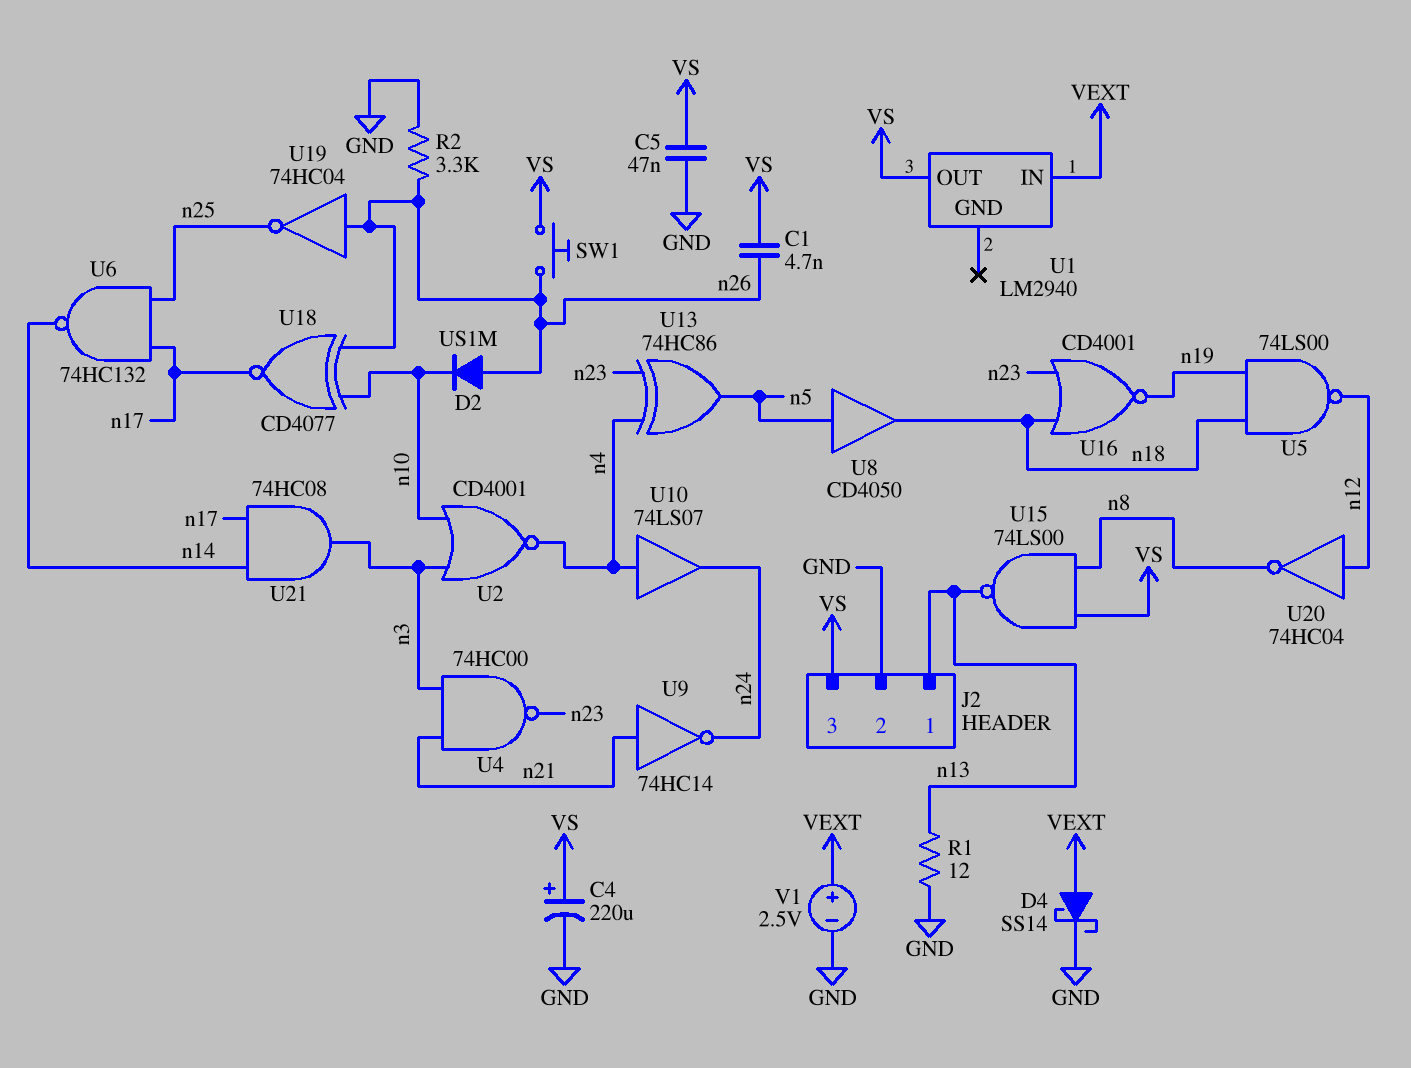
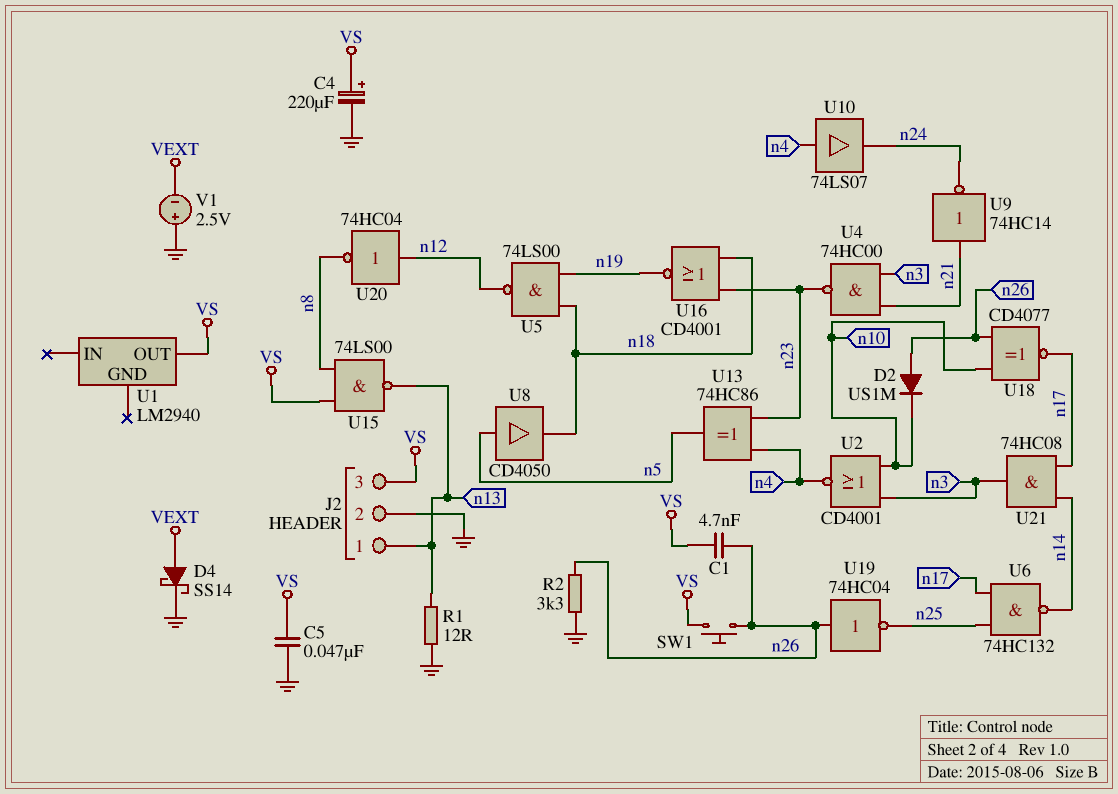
U1 pin IN: VEXT -> none
V1: 2.5V (plus VEXT, minus GND) -> 2.5V (plus GND, minus VEXT)

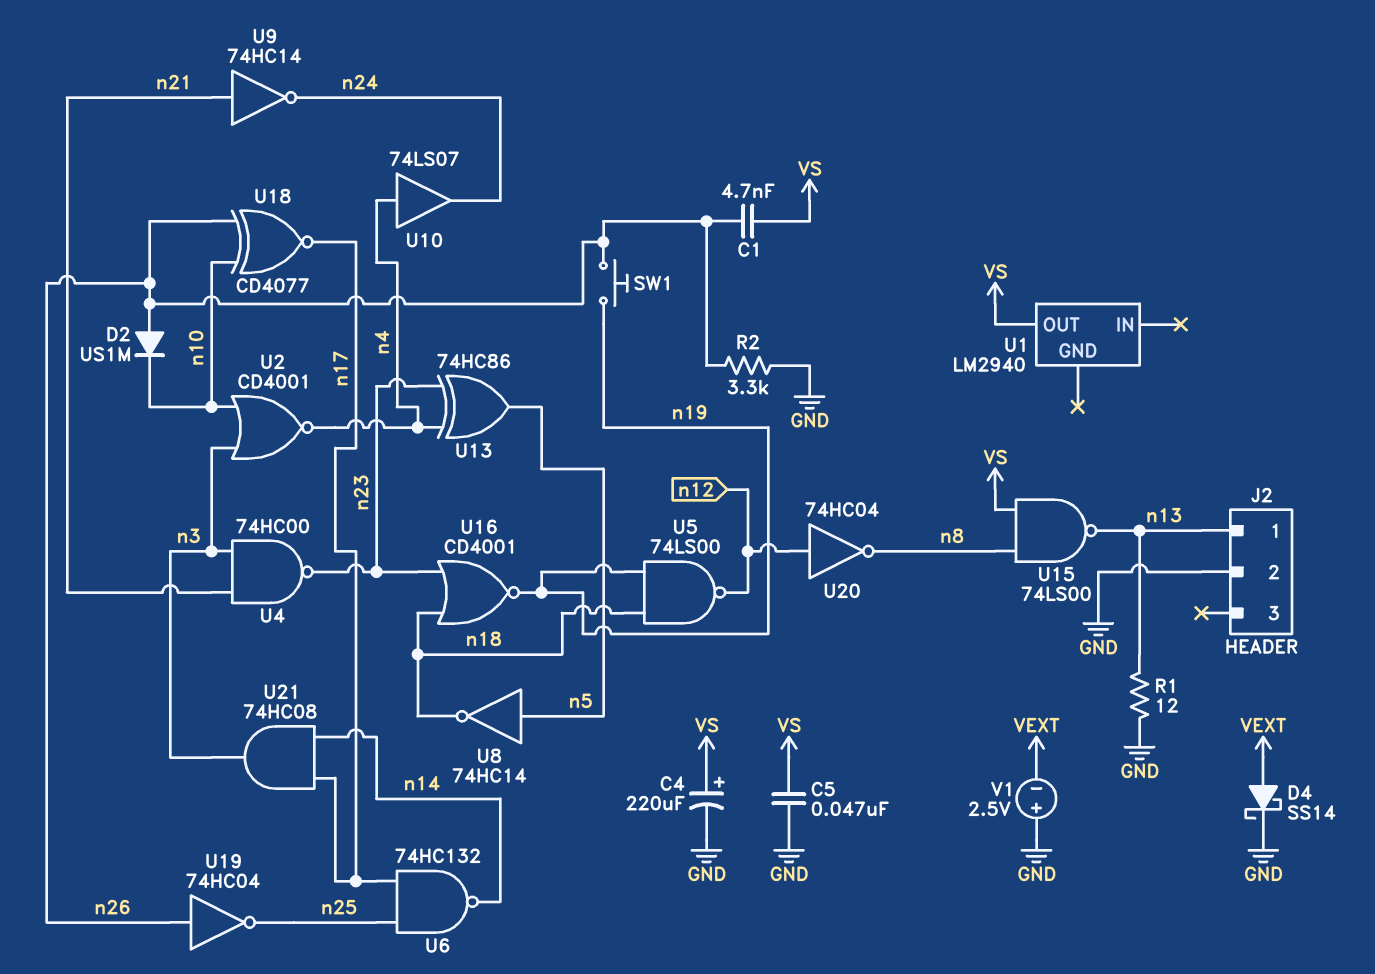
J2 pin 3: VS -> none
SW1: button (VS, n26) -> button (n19, n26)
U8: buffer CD4050 (in n5, out n18) -> NOT 74HC14 (in n5, out n18)

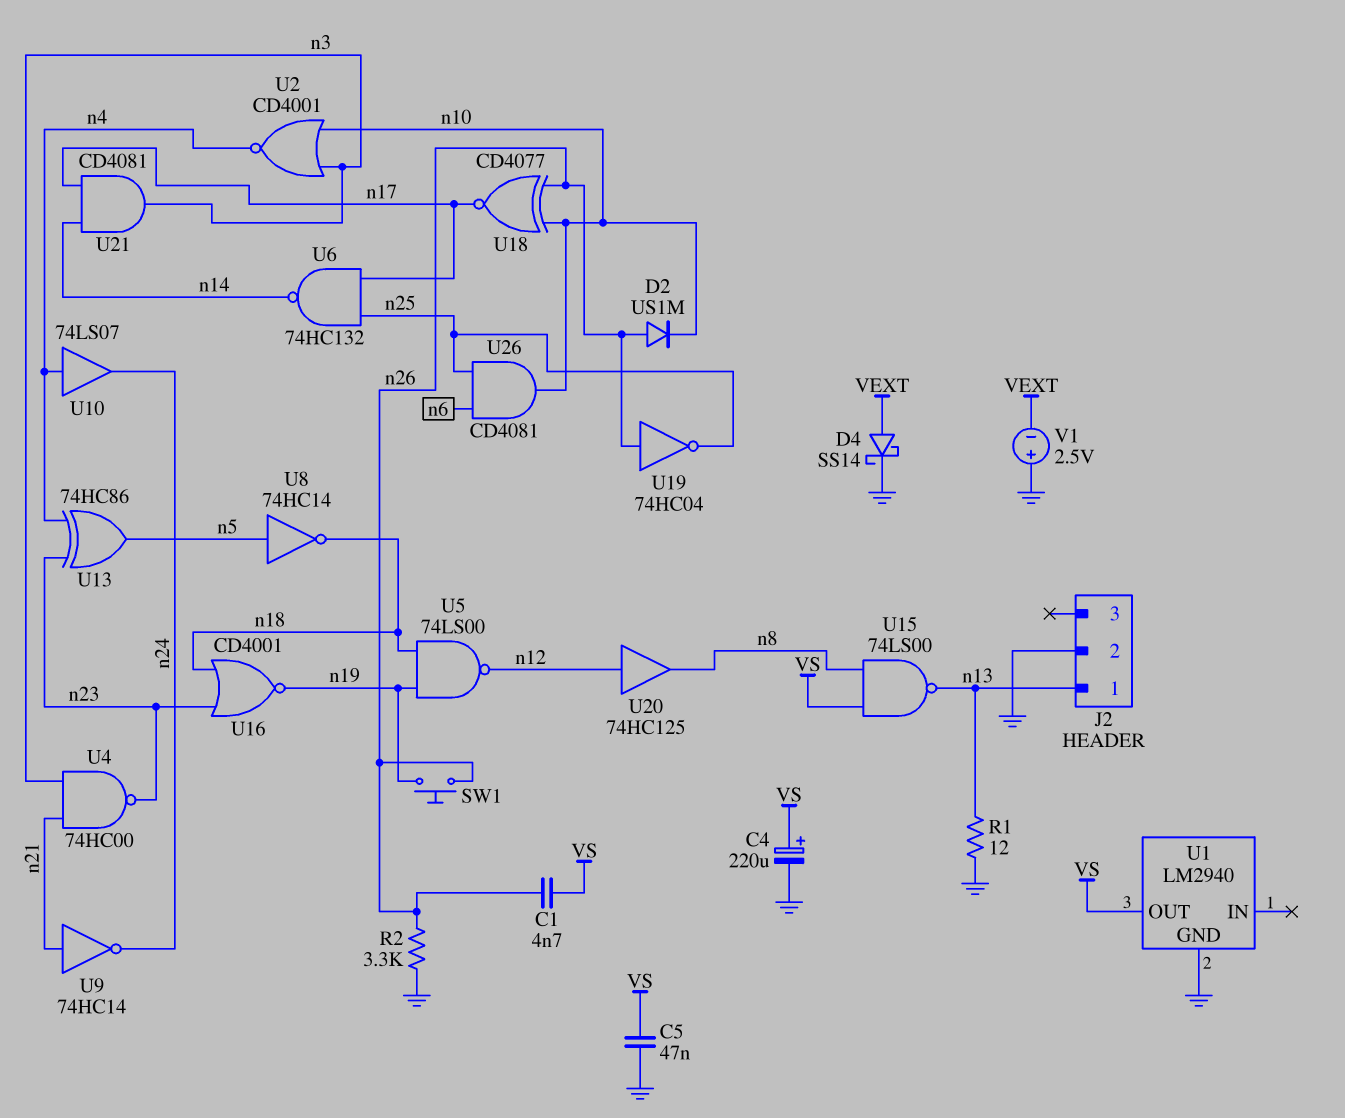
U1 pin GND: none -> GND
U20: NOT 74HC04 (in n12, out n8) -> buffer 74HC125 (in n12, out n8)
U21: AND 74HC08 (in n14, in n17, out n3) -> AND CD4081 (in n14, in n17, out n3)
U26: none -> AND CD4081 (in n6, in n25, out n10)

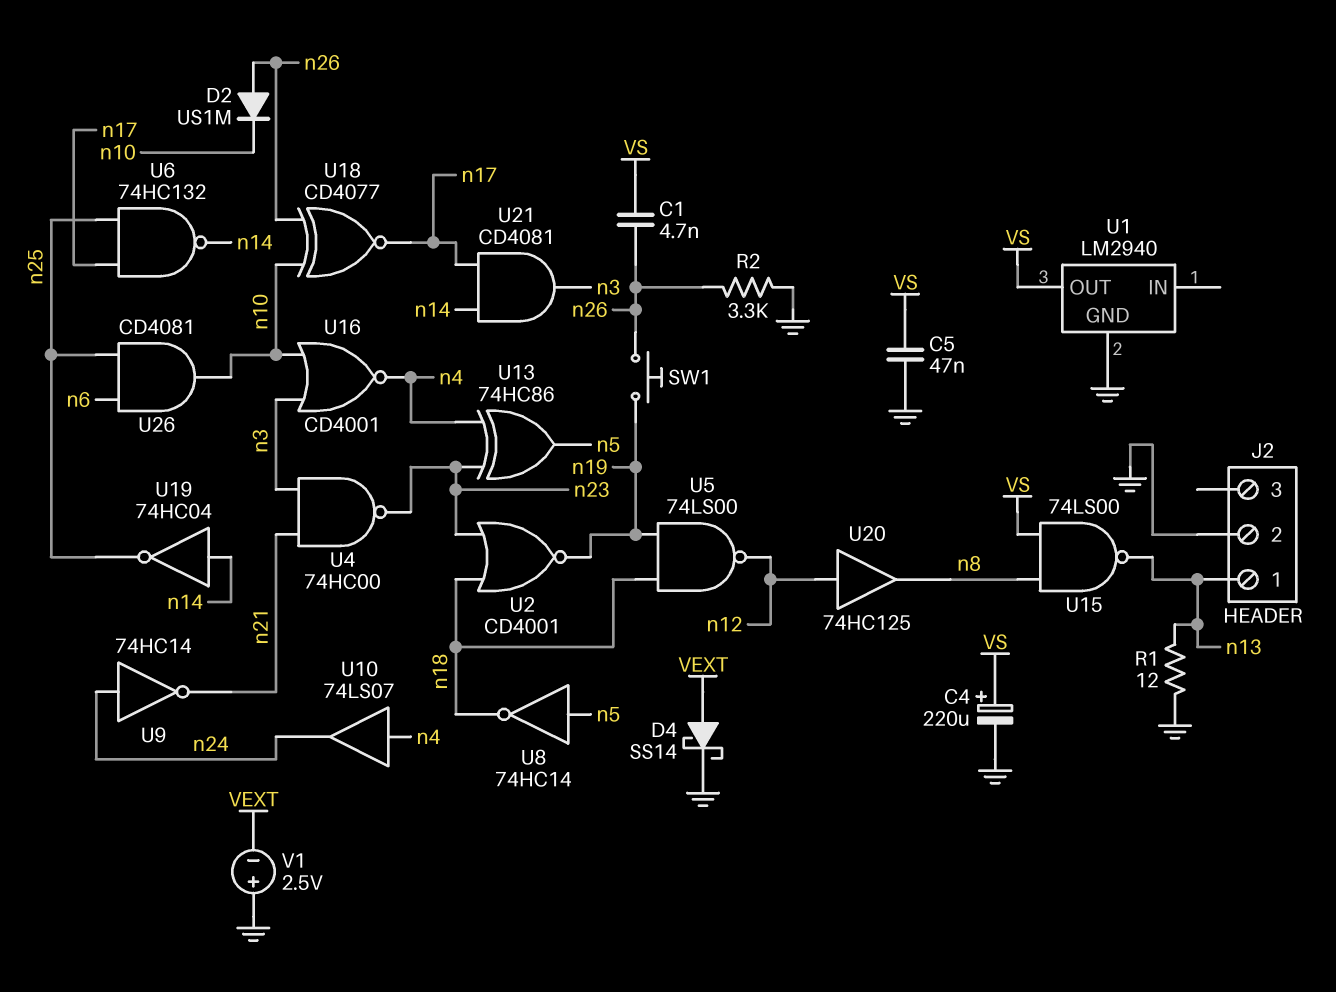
U2: NOR CD4001 (in n3, in n10, out n4) -> NOR CD4001 (in n18, in n23, out n19)
U9: NOT 74HC14 (in n21, out n24) -> NOT 74HC14 (in n24, out n21)
U16: NOR CD4001 (in n18, in n23, out n19) -> NOR CD4001 (in n3, in n10, out n4)
U19: NOT 74HC04 (in n26, out n25) -> NOT 74HC04 (in n14, out n25)

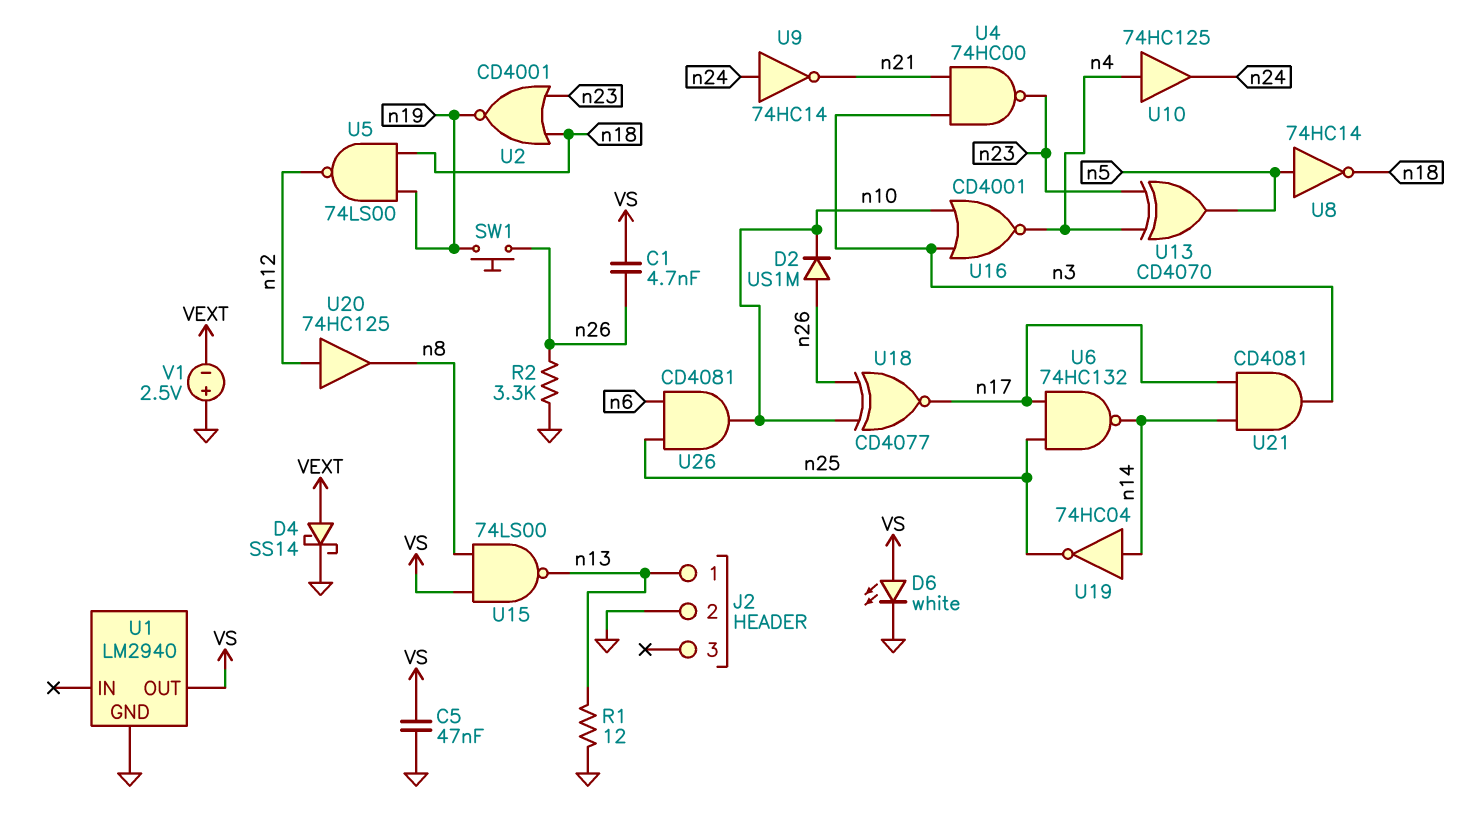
C4: 220uF (plus VS, minus GND) -> none
D6: none -> LED white (A VS, K GND)
U10: buffer 74LS07 (in n4, out n24) -> buffer 74HC125 (in n4, out n24)
U13: XOR 74HC86 (in n4, in n23, out n5) -> XOR CD4070 (in n4, in n23, out n5)

